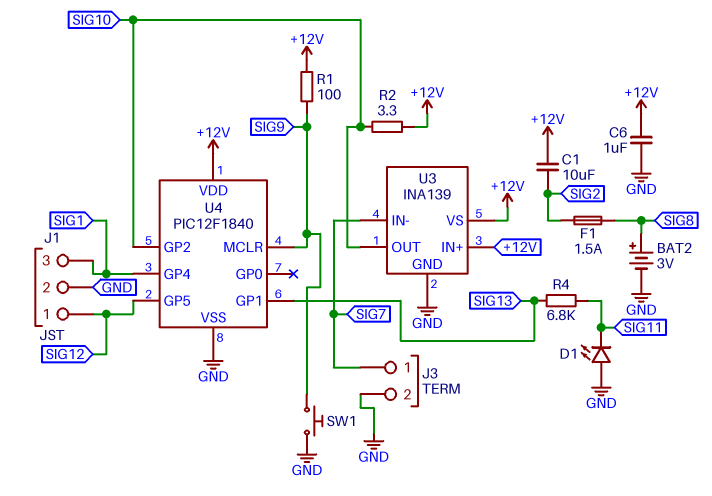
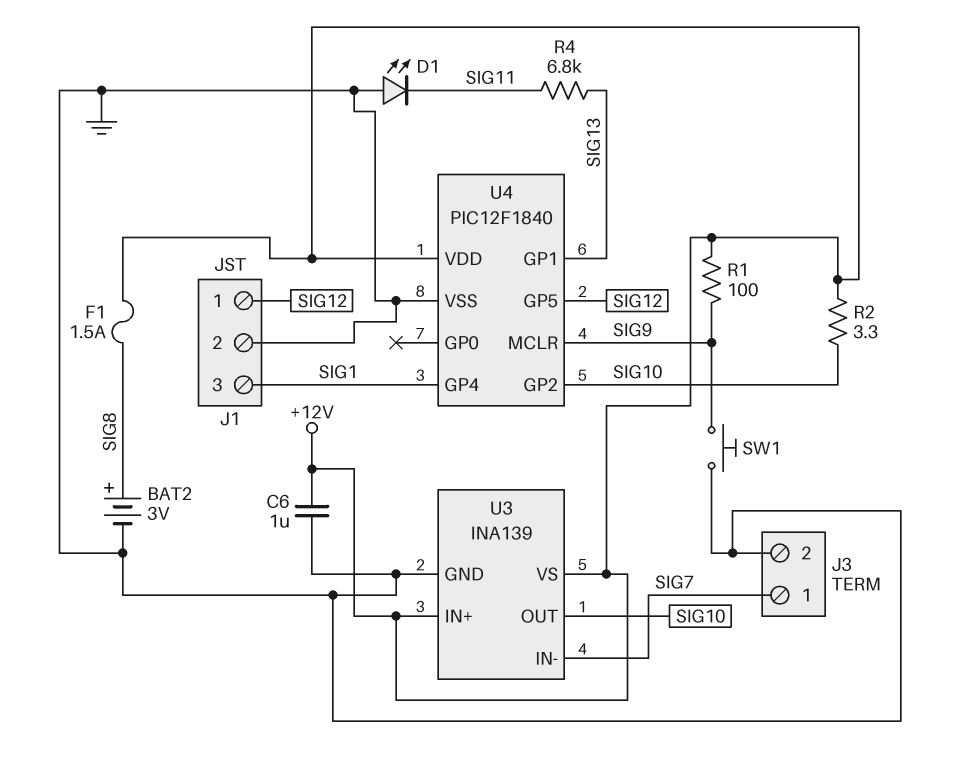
C1: 10uF (+12V, SIG2) -> none
F1: 1.5A (SIG2, SIG8) -> 1.5A (+12V, SIG8)

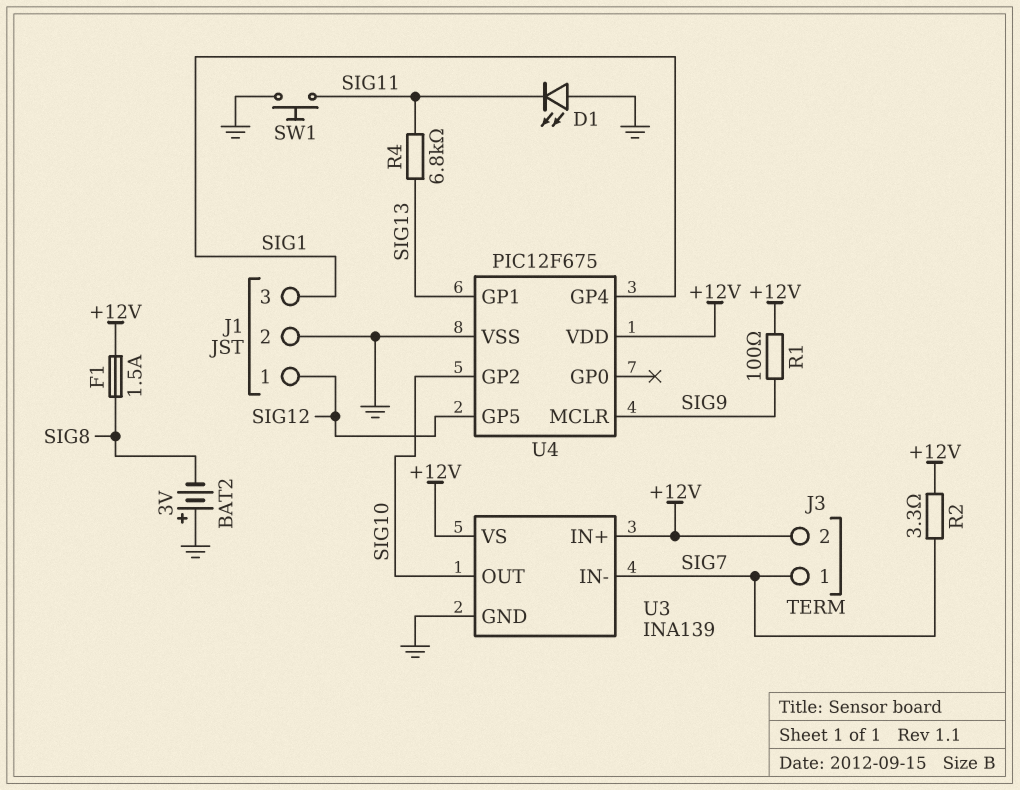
BAT2: 3V (plus SIG8, minus GND) -> 3V (plus GND, minus SIG8)
C6: 1uF (+12V, GND) -> none
J3 pin 2: GND -> +12V
R2: 3.3 (+12V, SIG10) -> 3.3 (+12V, SIG7)
SW1: button (GND, SIG9) -> button (GND, SIG11)
U4: PIC12F1840 -> PIC12F675

